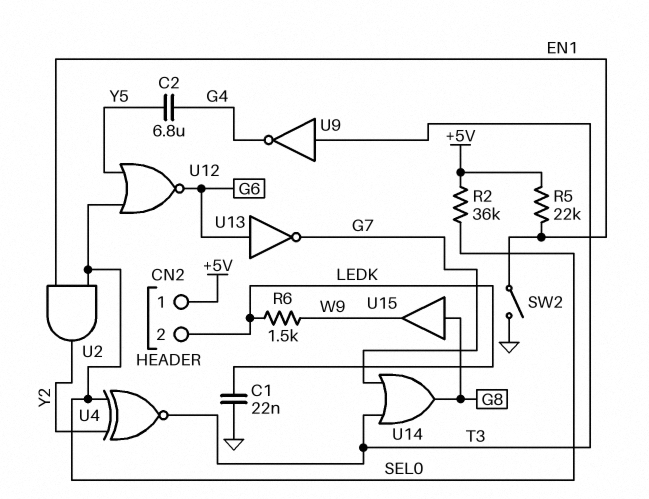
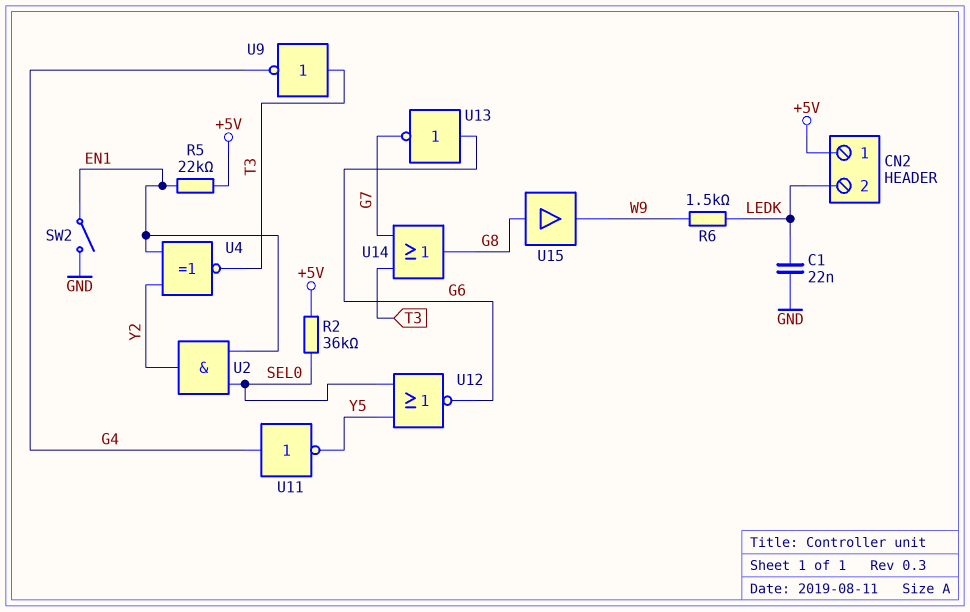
C2: 6.8uF (G4, Y5) -> none
U4: XNOR (in SEL0, in Y2, out T3) -> XNOR (in EN1, in Y2, out T3)
U11: none -> NOT (in G4, out Y5)

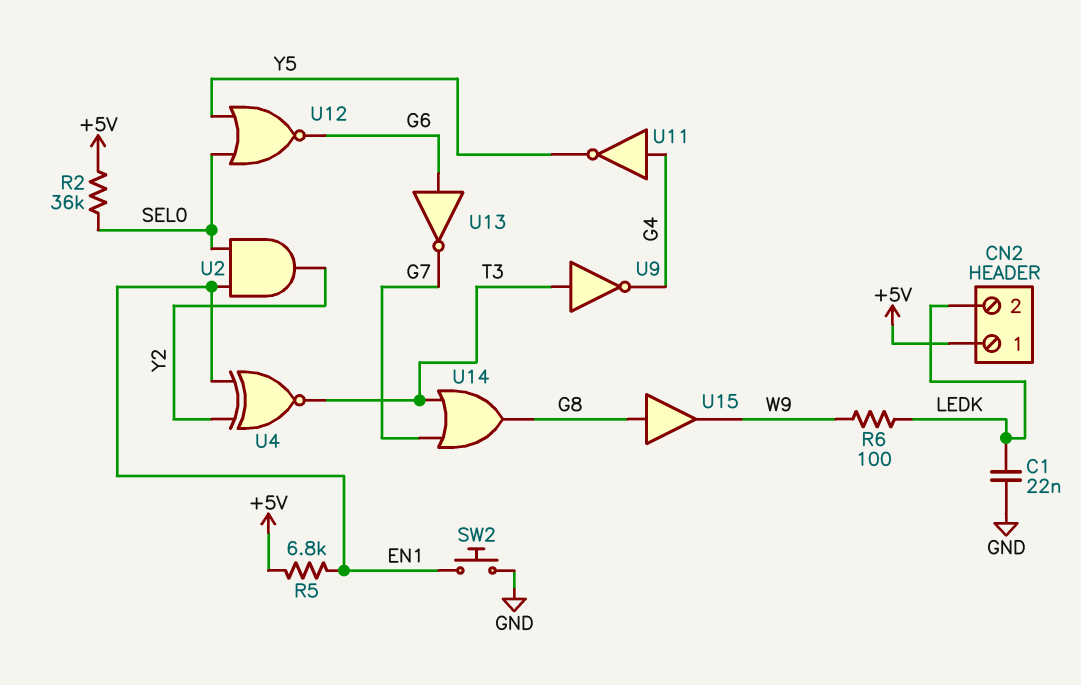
R5: 22k (+5V, EN1) -> 6.8k (+5V, EN1)
R6: 1.5k (LEDK, W9) -> 100 (LEDK, W9)
SW2: switch (EN1, GND) -> button (EN1, GND)

